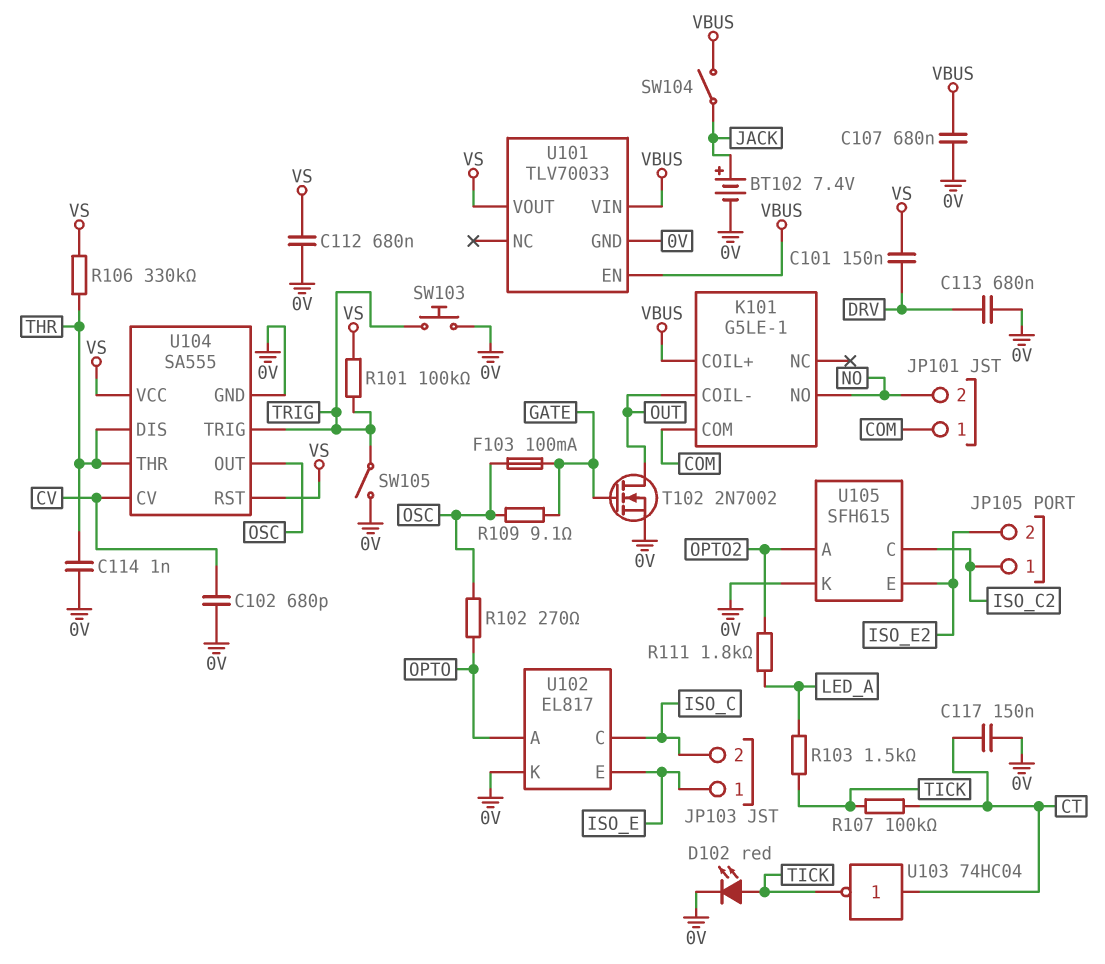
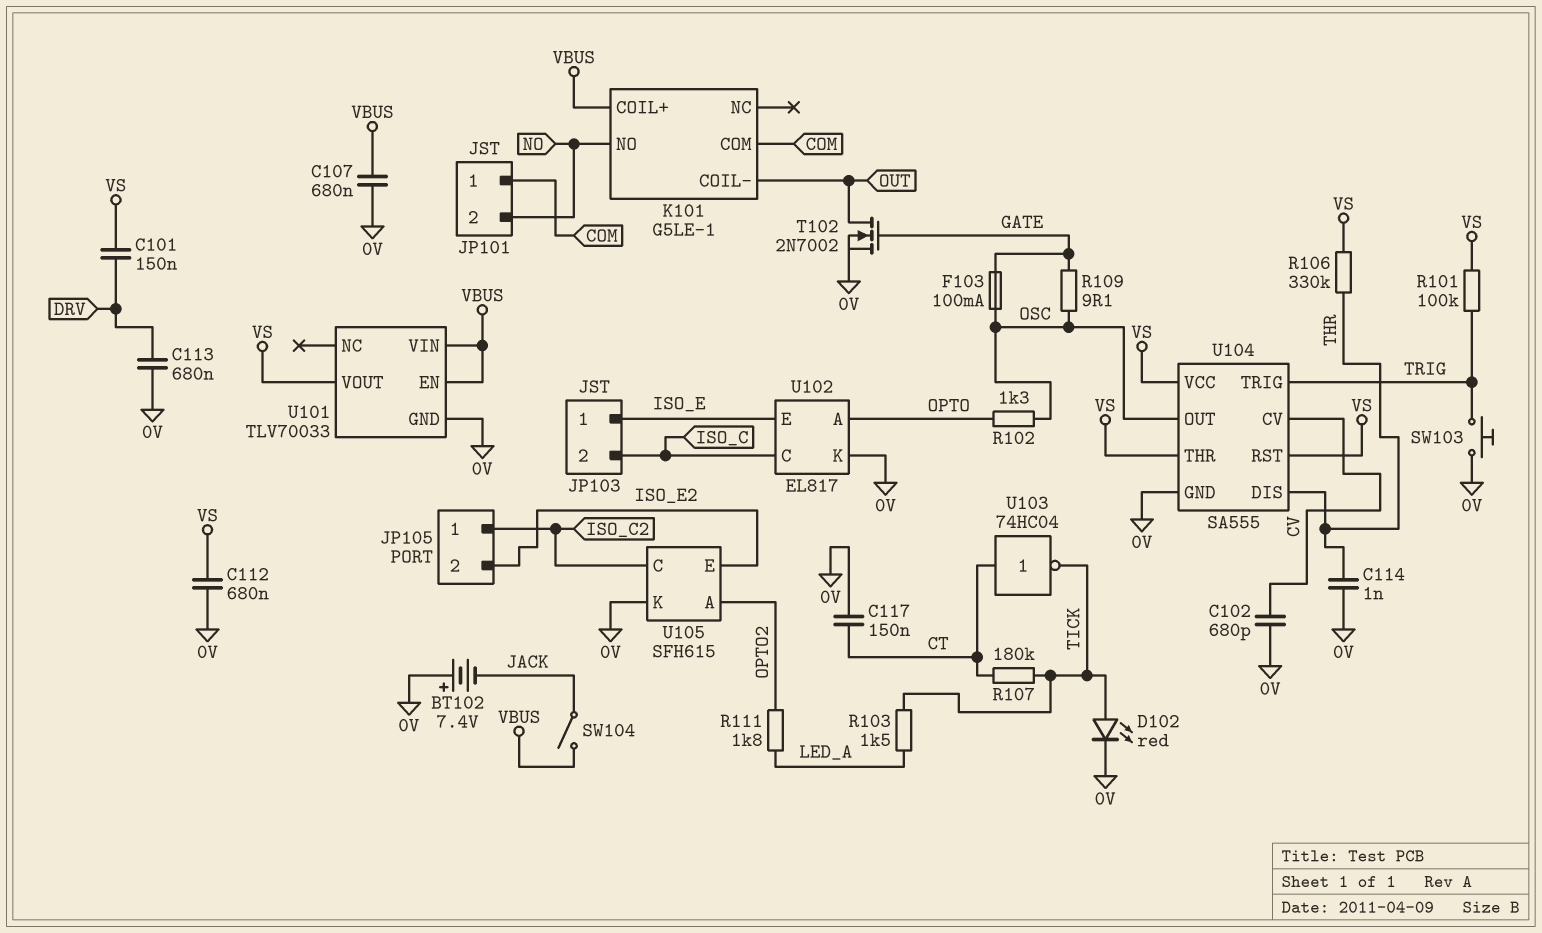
BT102: 7.4V (plus JACK, minus 0V) -> 7.4V (plus 0V, minus JACK)
R102: 270 (OPTO, OSC) -> 1.3k (OPTO, OSC)
R107: 100k (CT, TICK) -> 180k (CT, TICK)
SW105: switch (0V, TRIG) -> none
U104 pin THR: THR -> VS

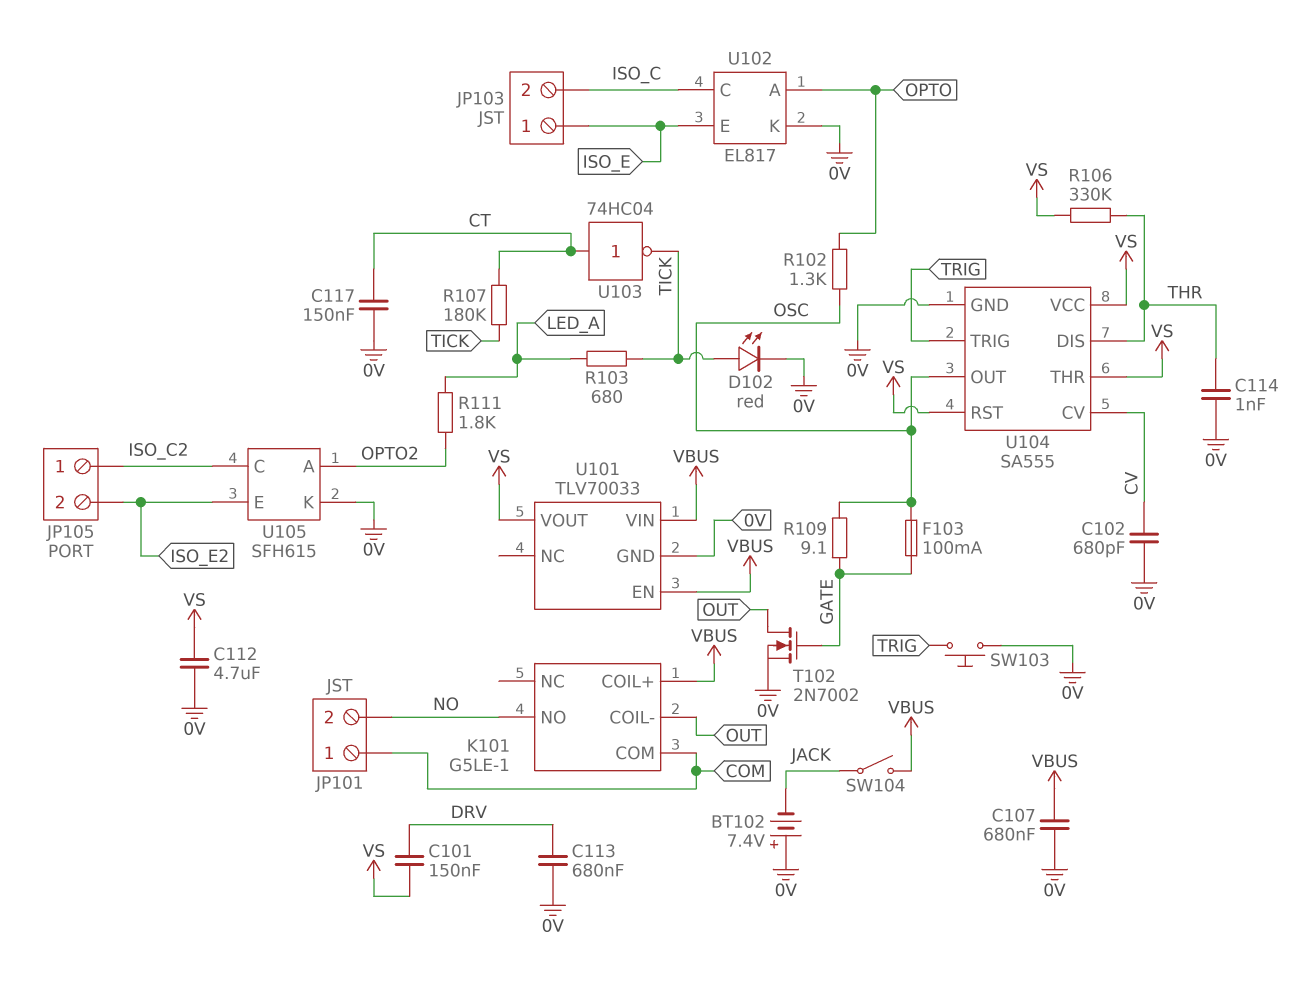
C112: 680nF (0V, VS) -> 4.7uF (0V, VS)
R101: 100k (TRIG, VS) -> none
R103: 1.5k (LED_A, TICK) -> 680 (LED_A, TICK)

